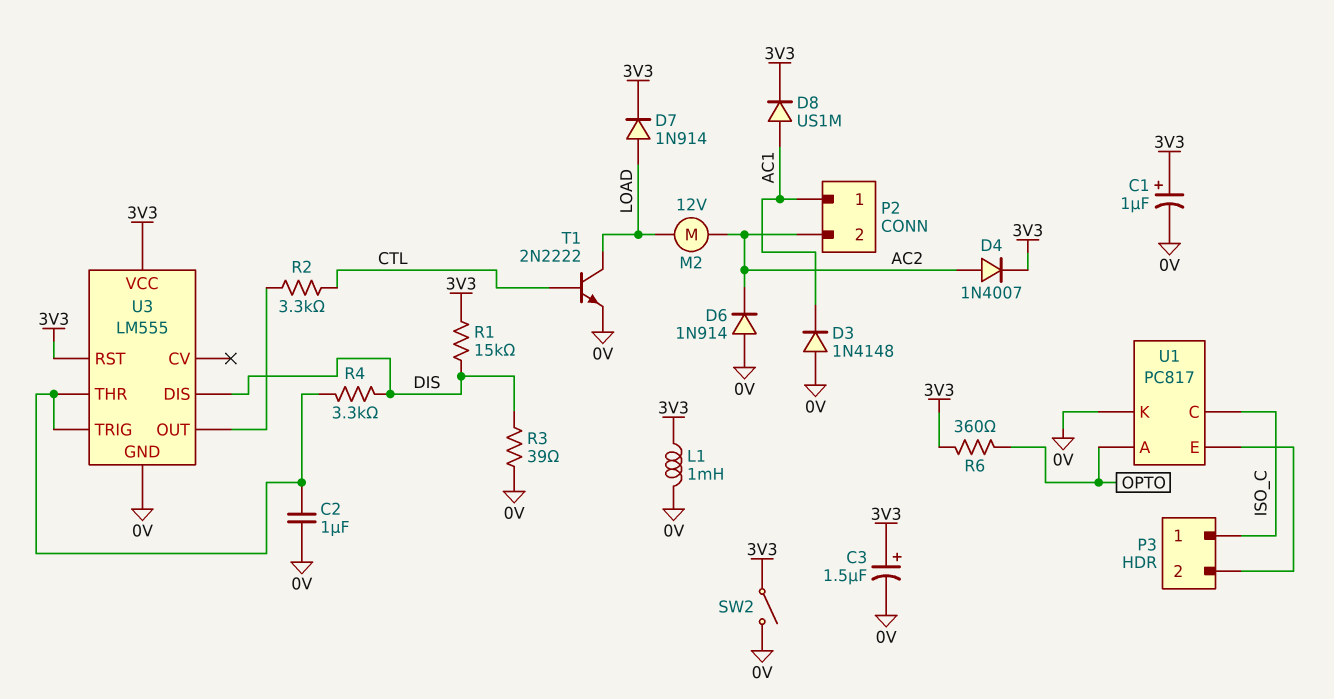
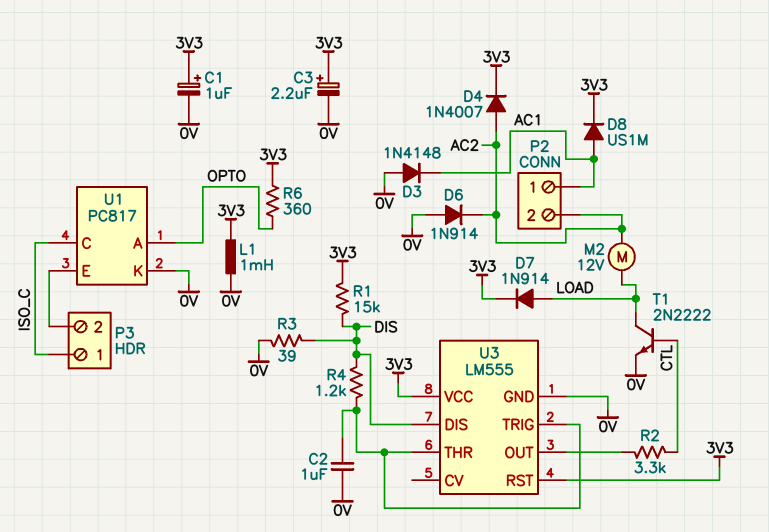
C3: 1.5uF (plus 3V3, minus 0V) -> 2.2uF (plus 3V3, minus 0V)
R4: 3.3k (DIS, U3/THR) -> 1.2k (DIS, U3/THR)
SW2: switch (0V, 3V3) -> none

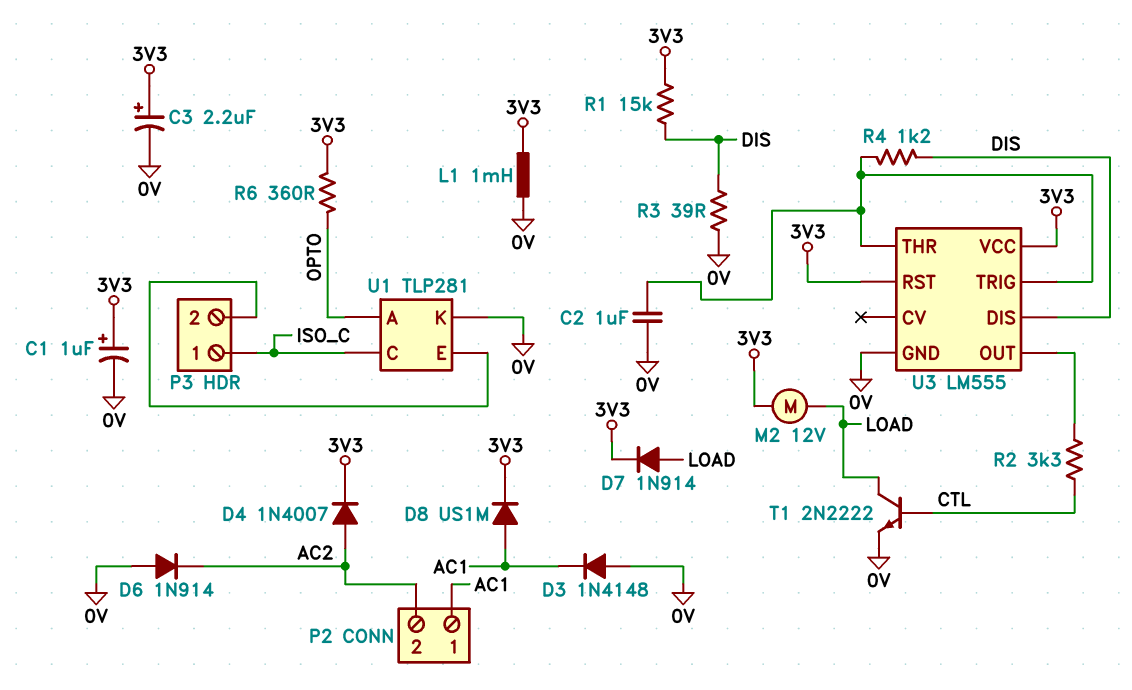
M2: motor 12V (AC2, LOAD) -> motor 12V (3V3, LOAD)
U1: PC817 -> TLP281

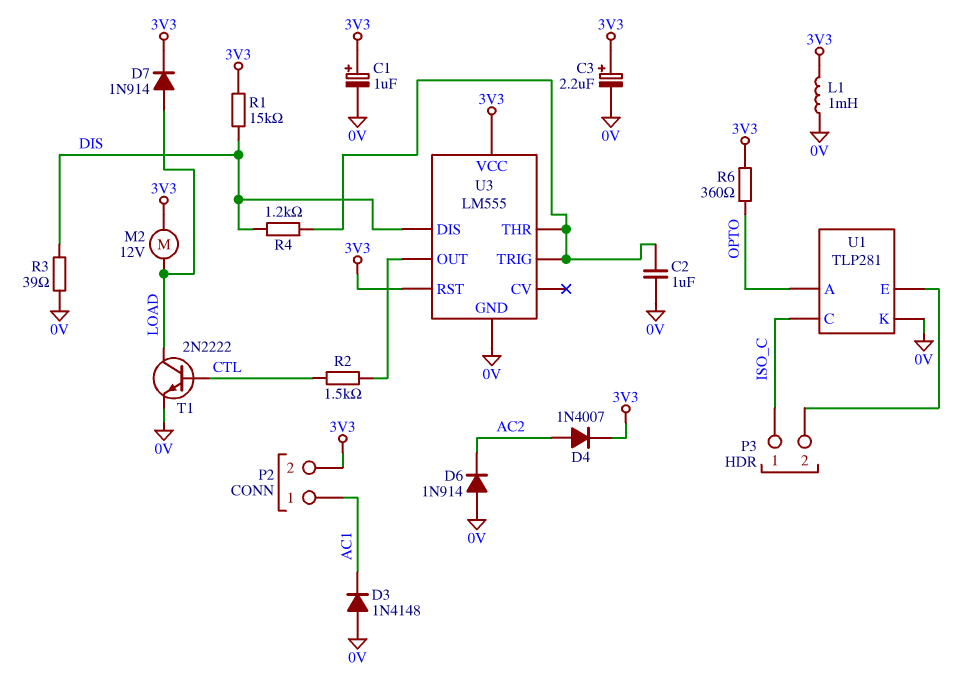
D8: diode US1M (A AC1, K 3V3) -> none
P2 pin 2: AC2 -> 3V3
R2: 3.3k (CTL, U3/OUT) -> 1.5k (CTL, U3/OUT)

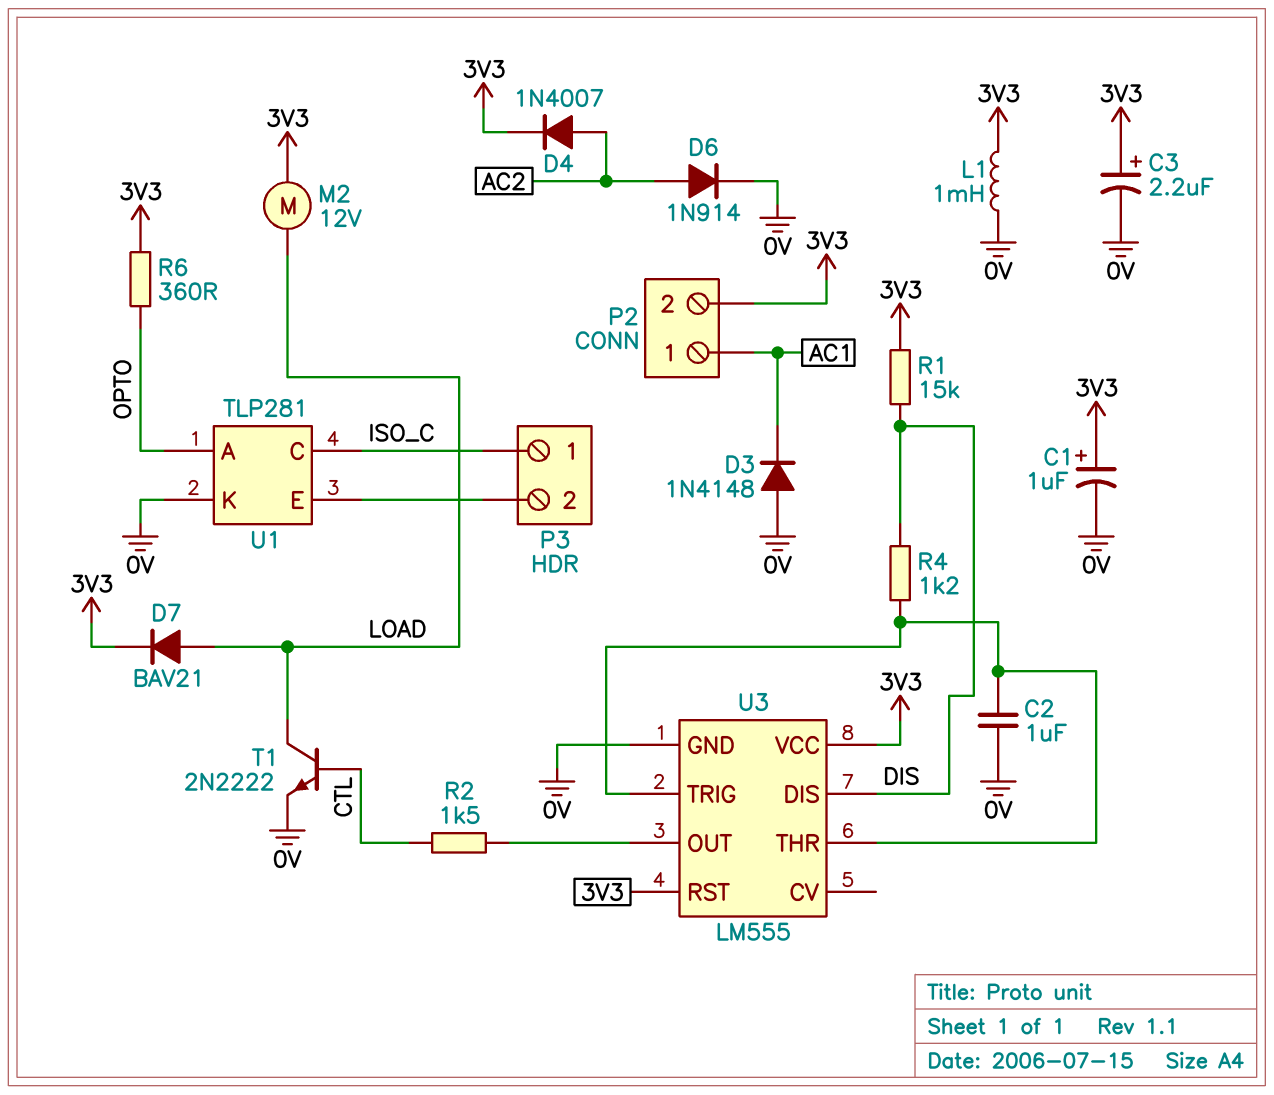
D6: diode 1N914 (A 0V, K AC2) -> diode 1N914 (A AC2, K 0V)
D7: diode 1N914 (A LOAD, K 3V3) -> diode BAV21 (A LOAD, K 3V3)
R3: 39 (0V, DIS) -> none

